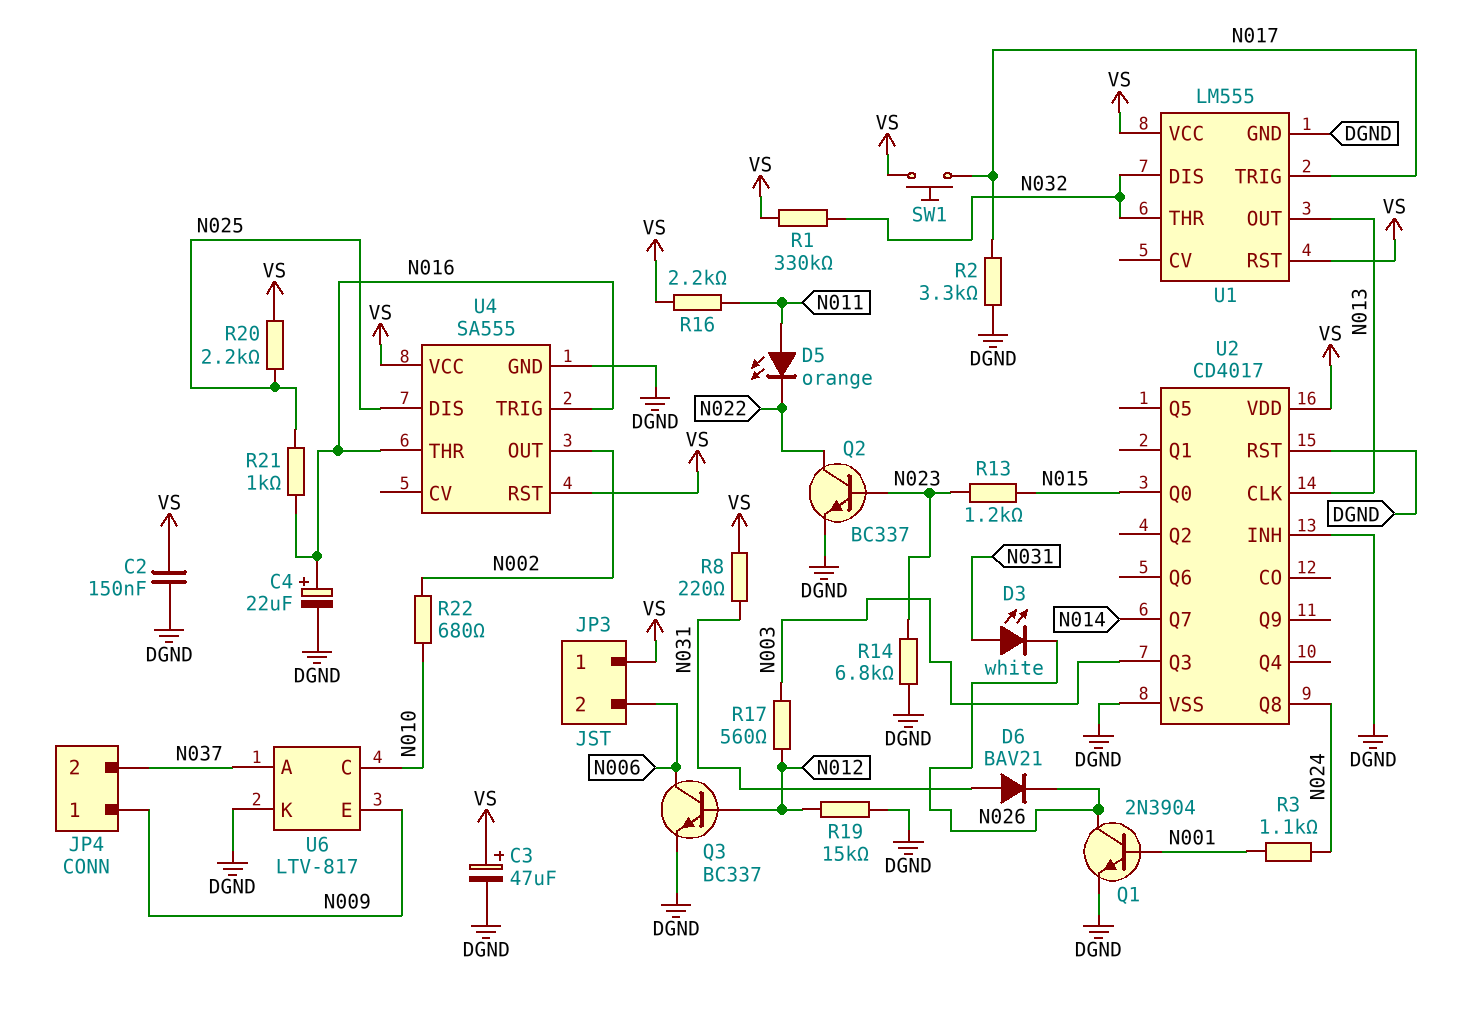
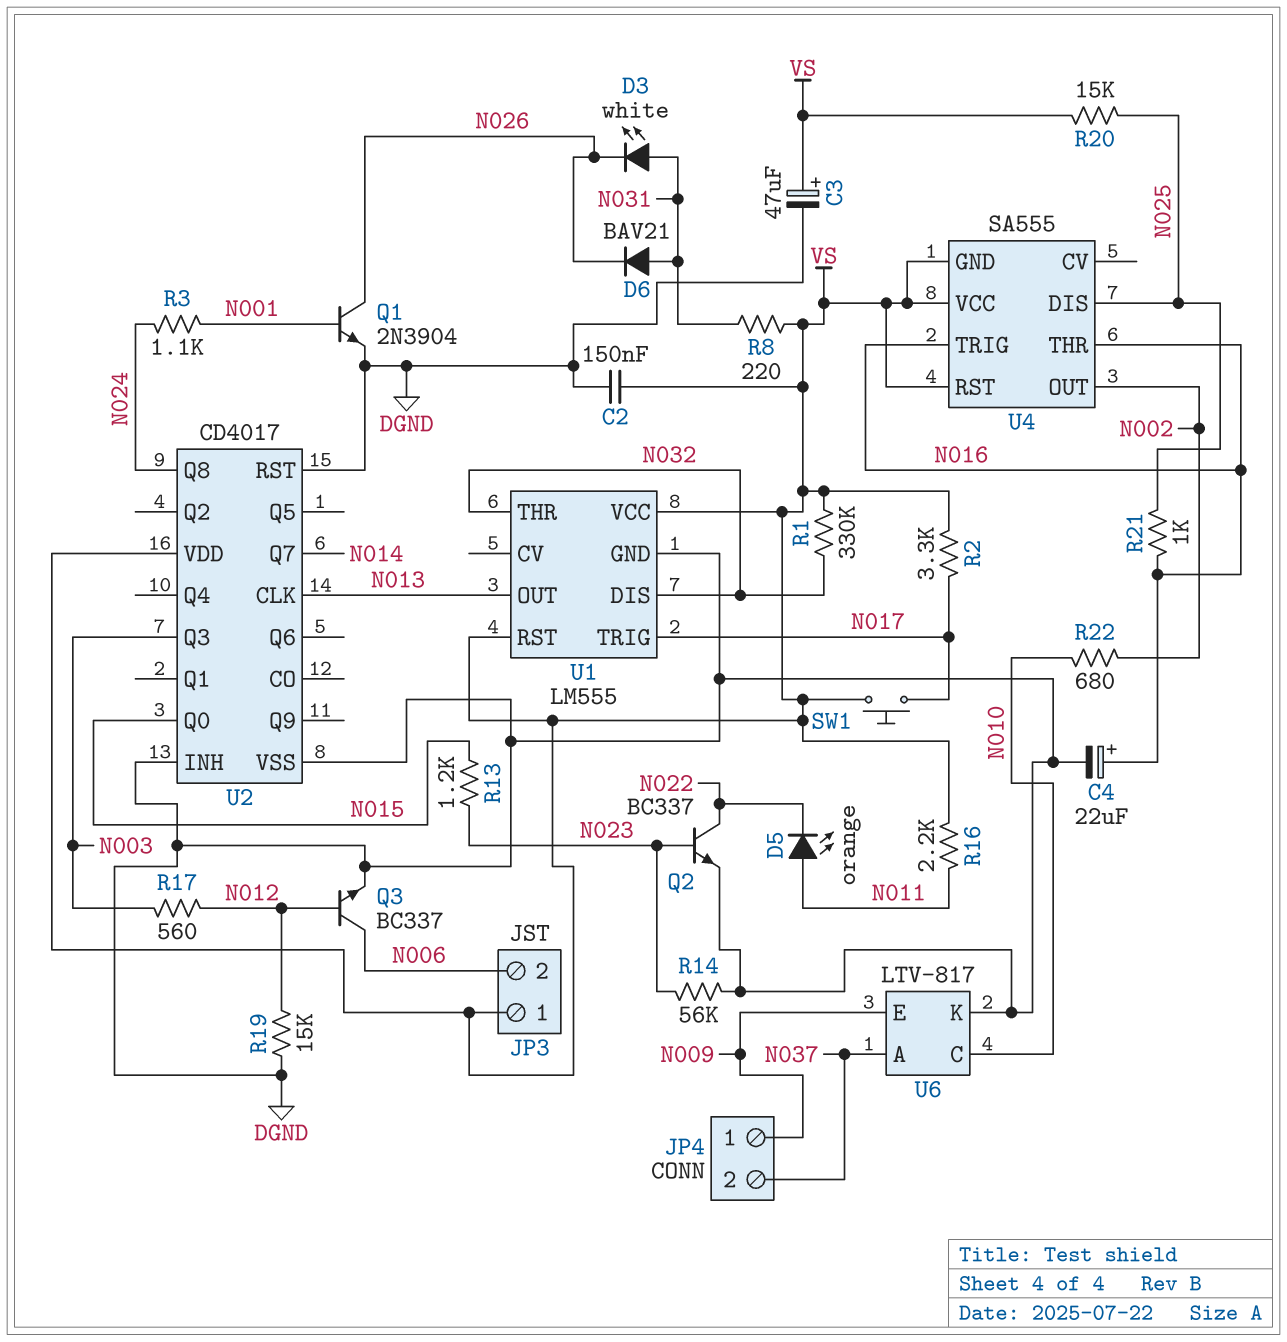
R2: 3.3k (DGND, N017) -> 3.3k (N017, VS)
R14: 6.8k (DGND, N023) -> 56k (DGND, N023)
R20: 2.2k (N025, VS) -> 15k (N025, VS)
U4 pin GND: DGND -> VS

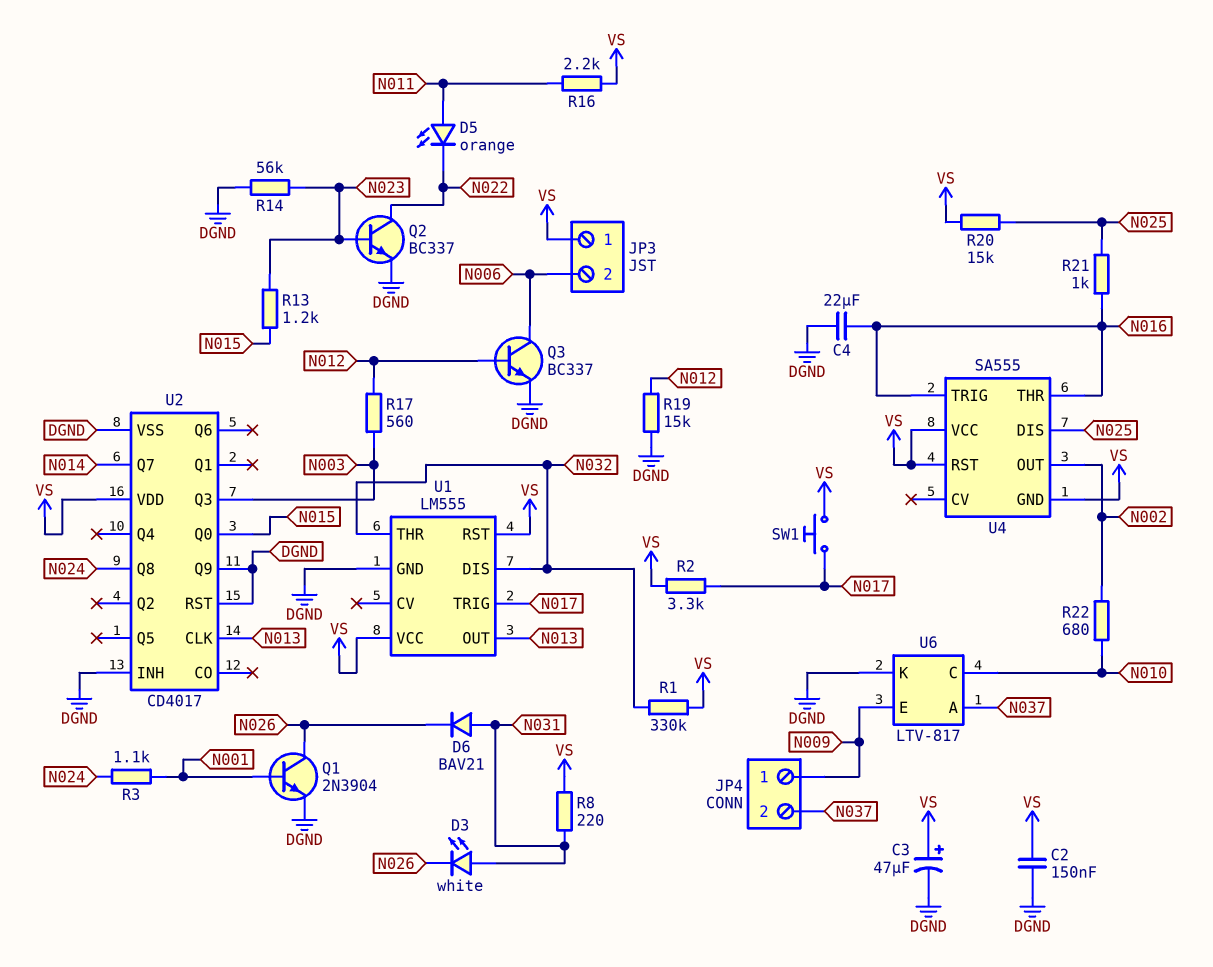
C4: 22uF (plus N016, minus DGND) -> 22uF (DGND, N016)
U2 pin Q9: none -> DGND

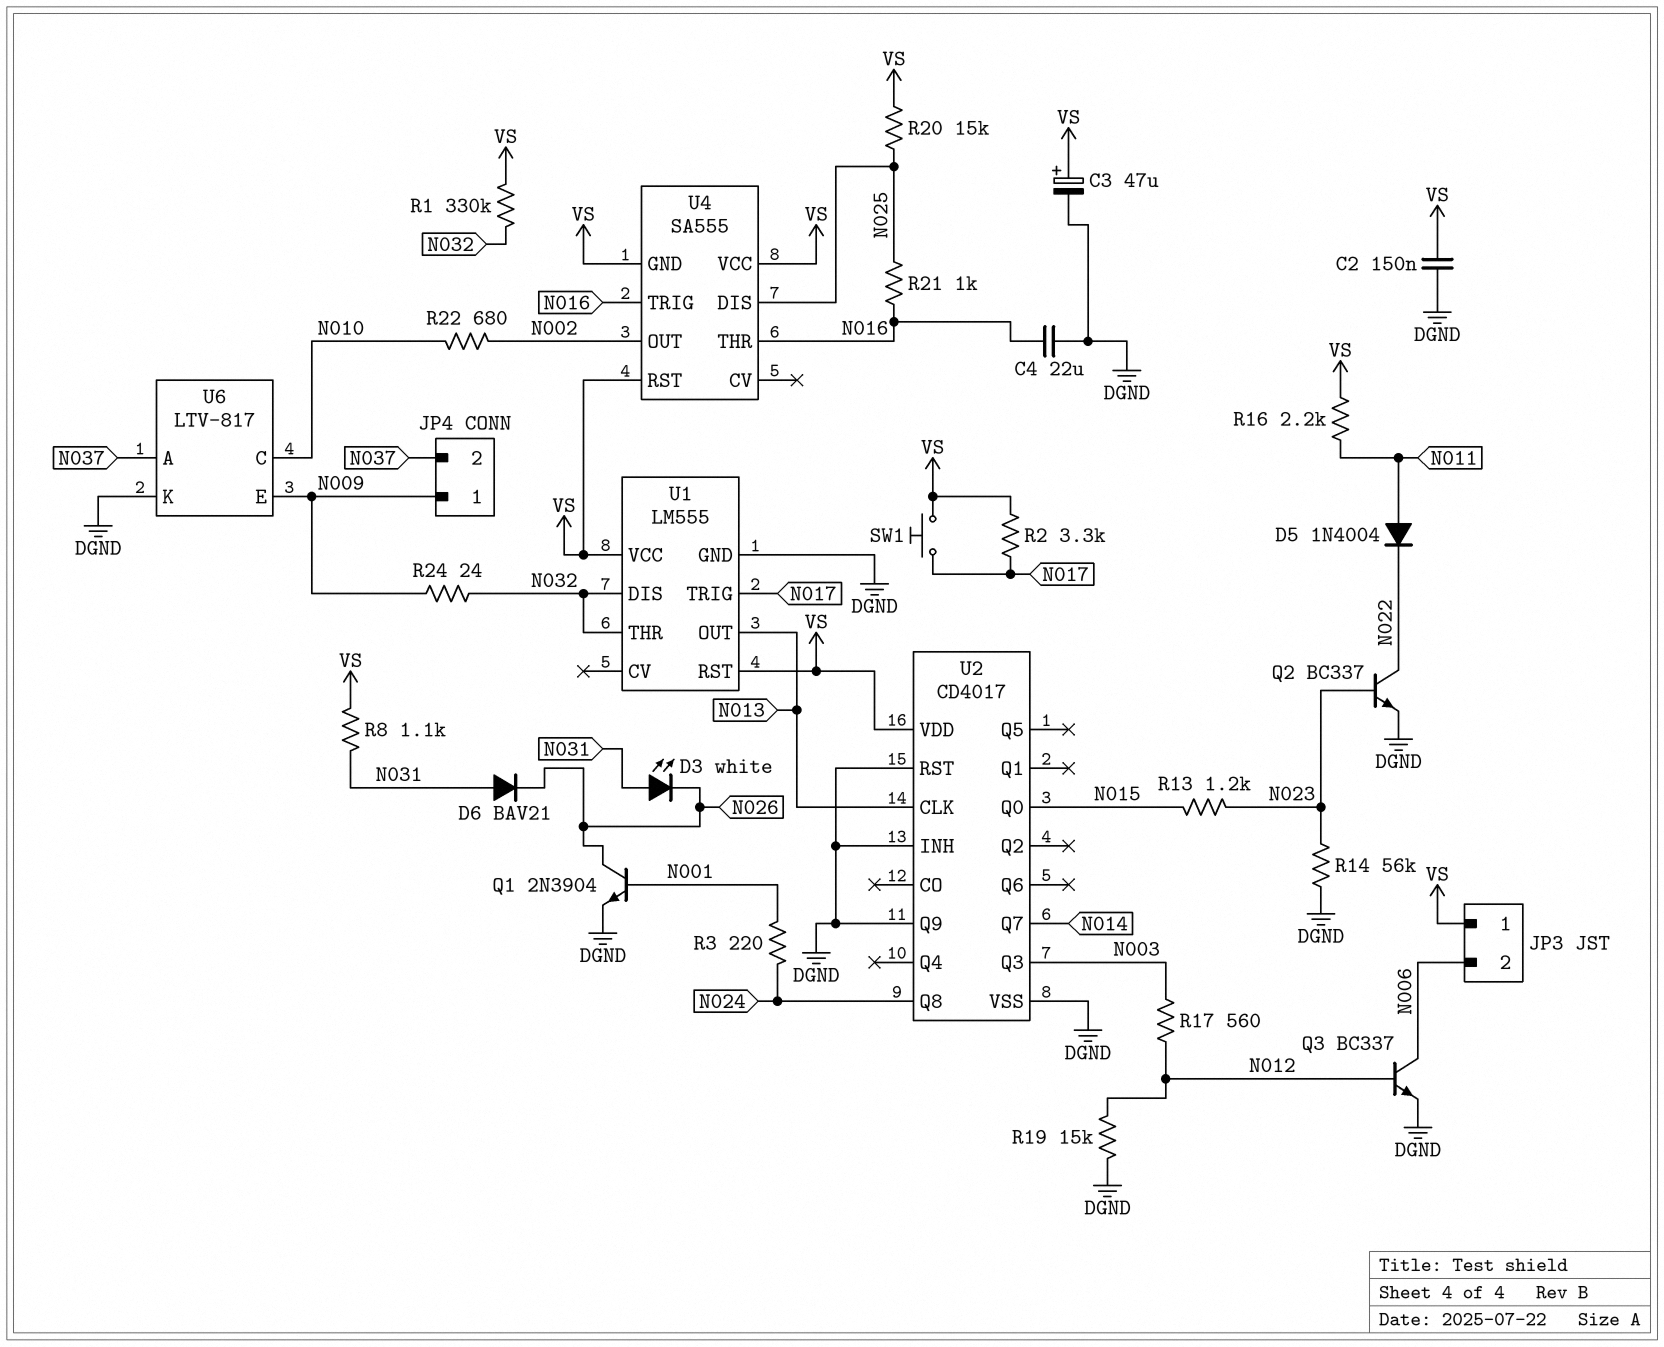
D5: LED orange (A N011, K N022) -> diode 1N4004 (A N011, K N022)
R3: 1.1k (N001, N024) -> 220 (N001, N024)
R8: 220 (N031, VS) -> 1.1k (N031, VS)
R24: none -> 24 (N009, N032)

